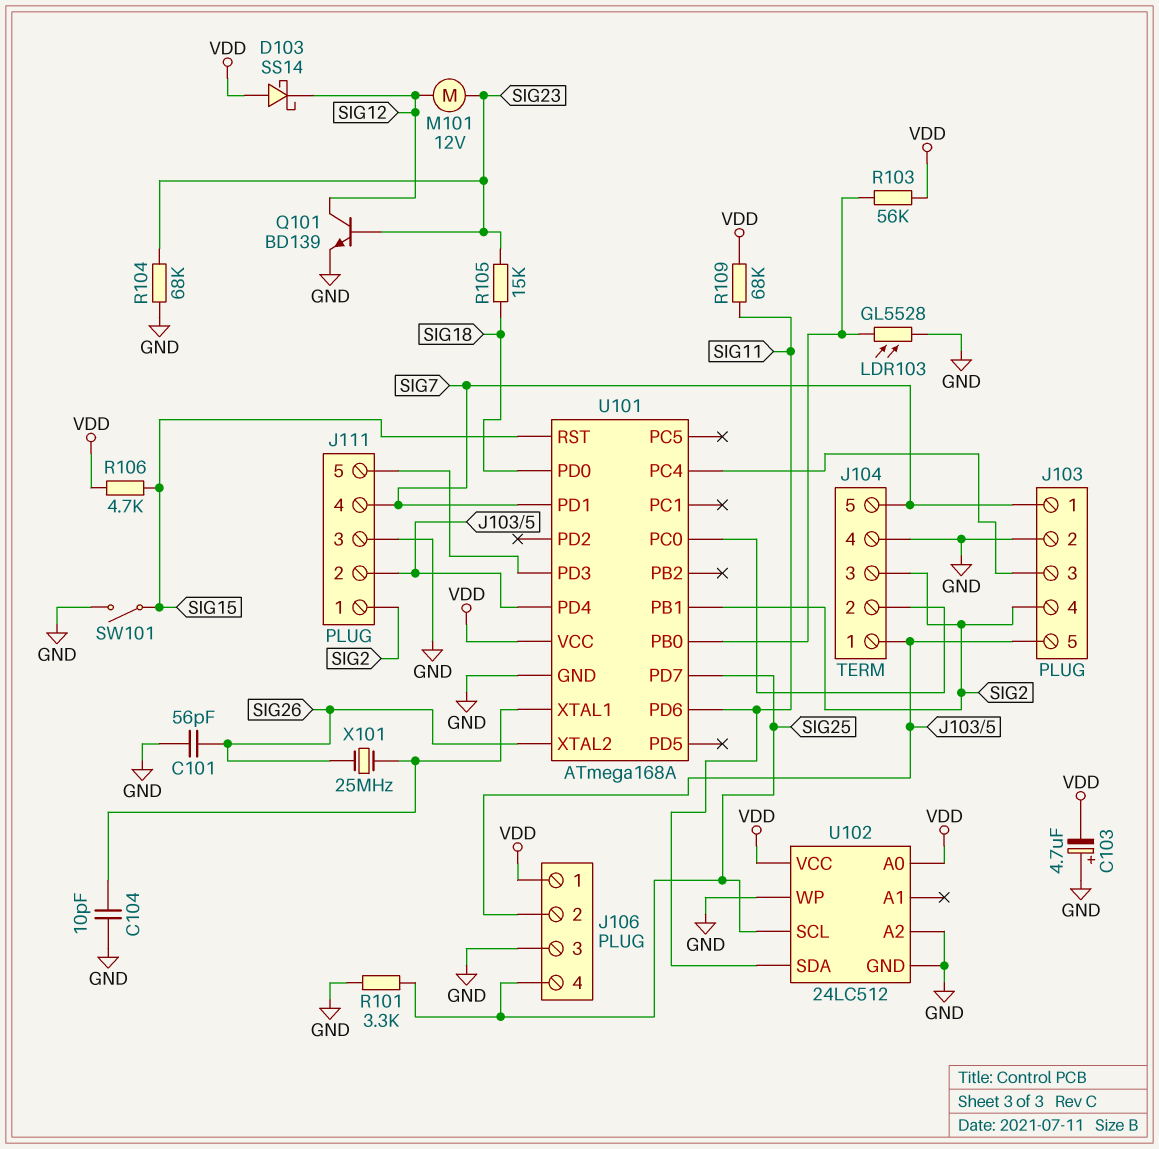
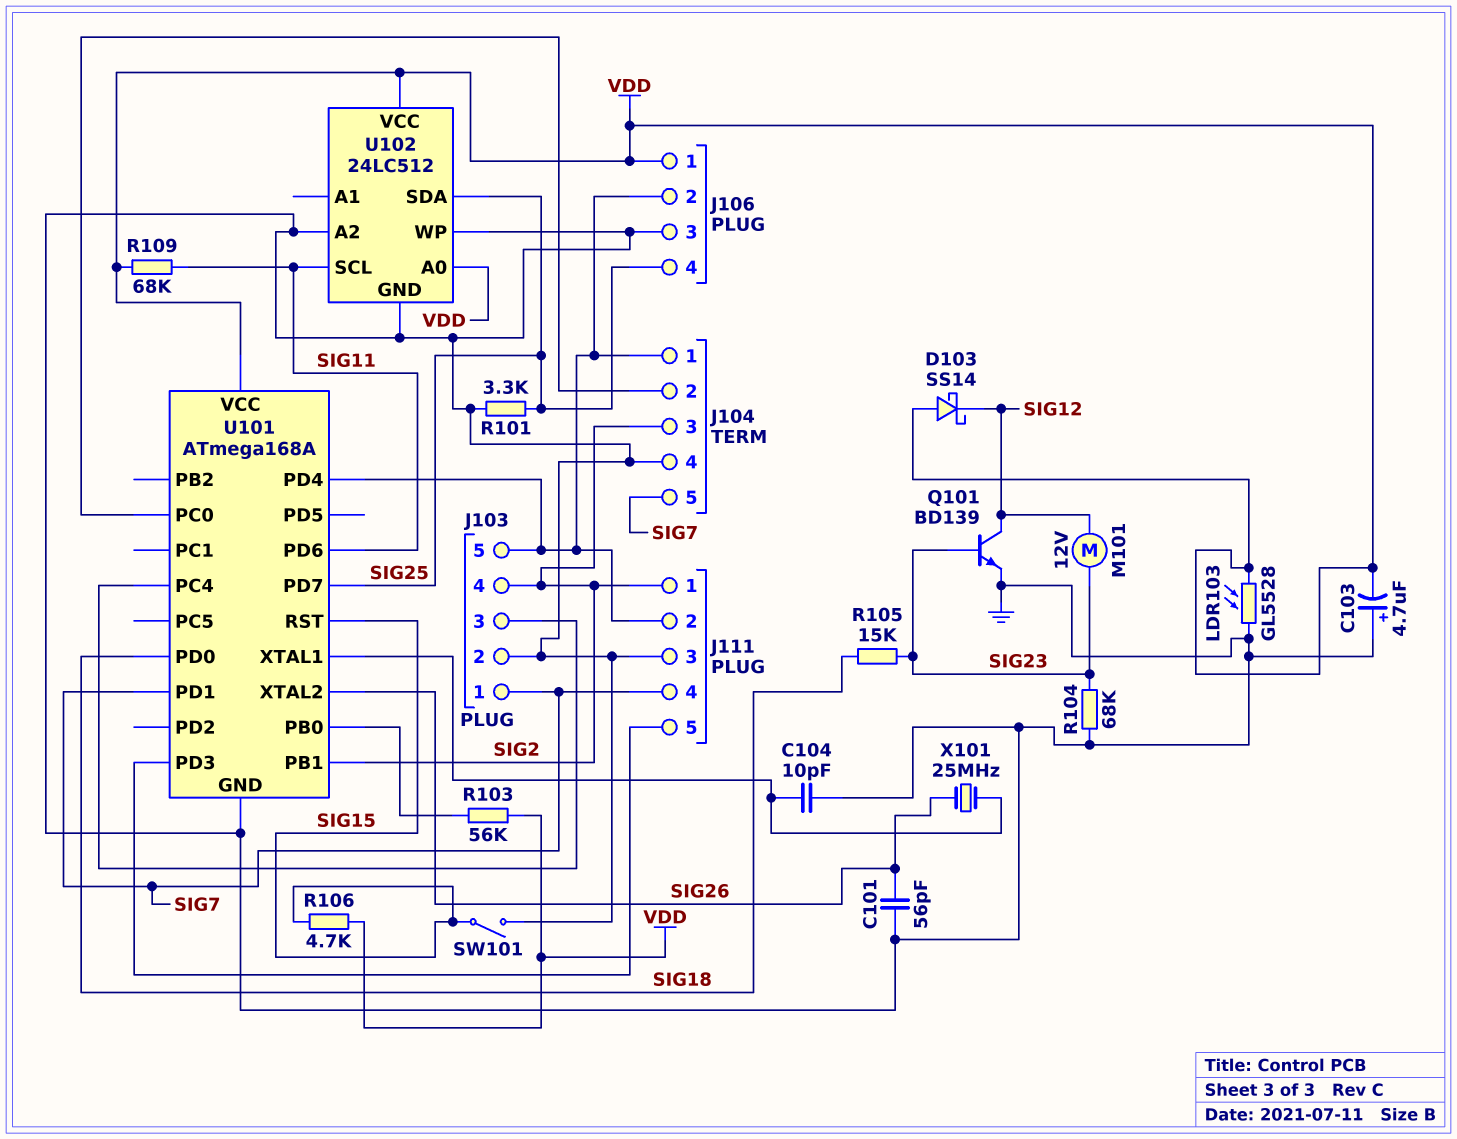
LDR103: GL5528 (GND, U101/PB0) -> GL5528 (GND, VDD)
U102 pin SCL: SIG25 -> SIG11
U102 pin SDA: SIG11 -> SIG25

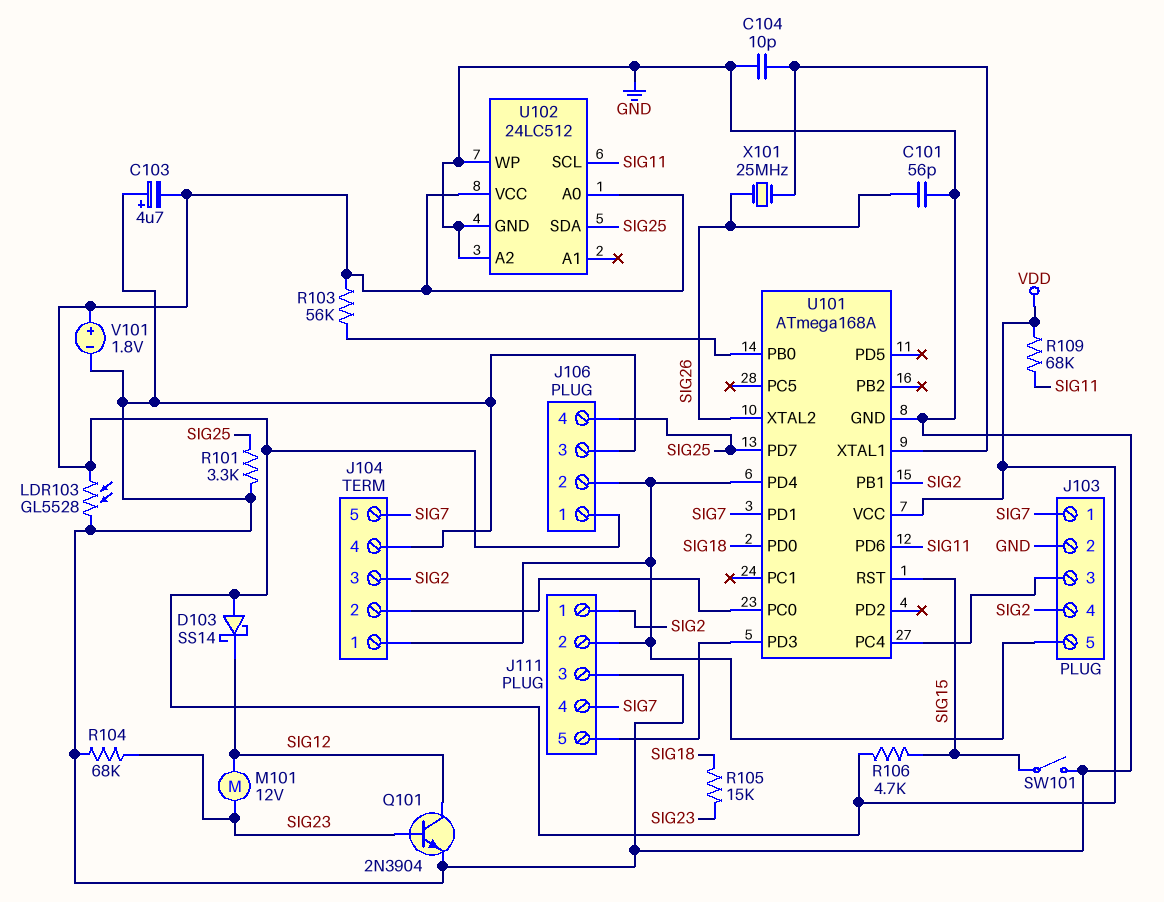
Q101: NPN BD139 (B SIG23, C SIG12, E GND) -> NPN 2N3904 (B SIG23, C SIG12, E GND)
V101: none -> 1.8V (plus VDD, minus GND)

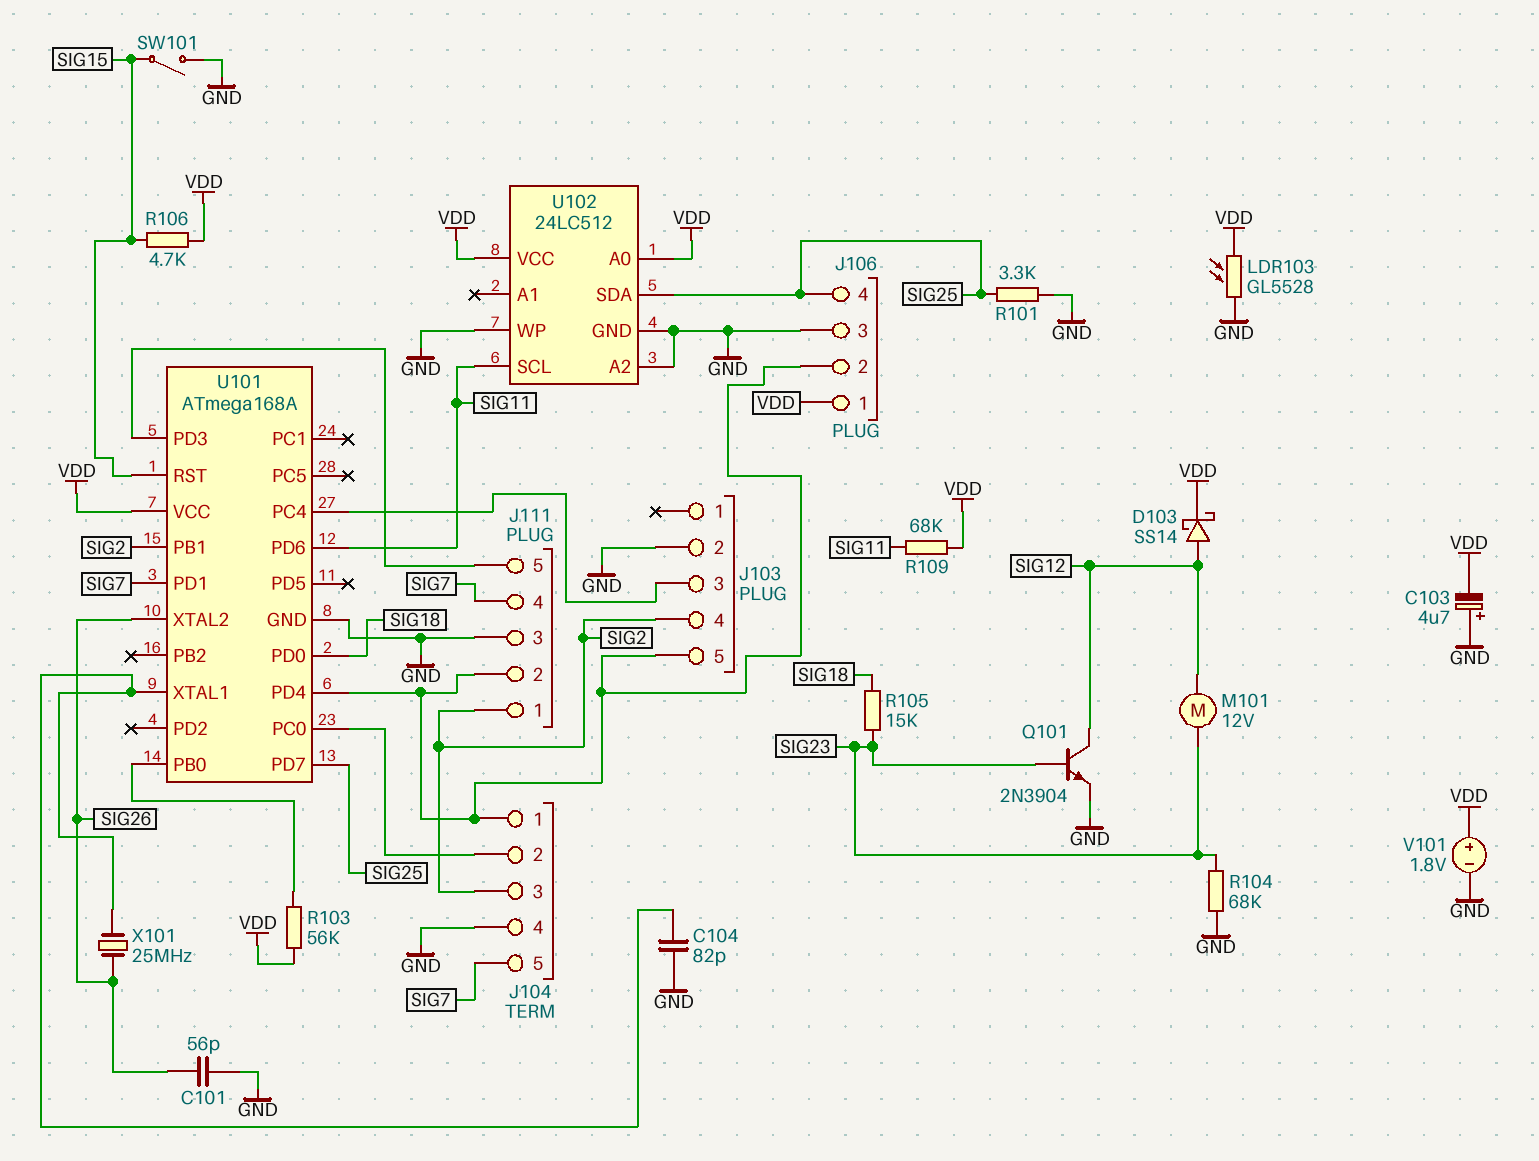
C104: 10pF (GND, U101/XTAL1) -> 82pF (GND, U101/XTAL1)
D103: schottky SS14 (A VDD, K SIG12) -> schottky SS14 (A SIG12, K VDD)
J103 pin 1: SIG7 -> none

